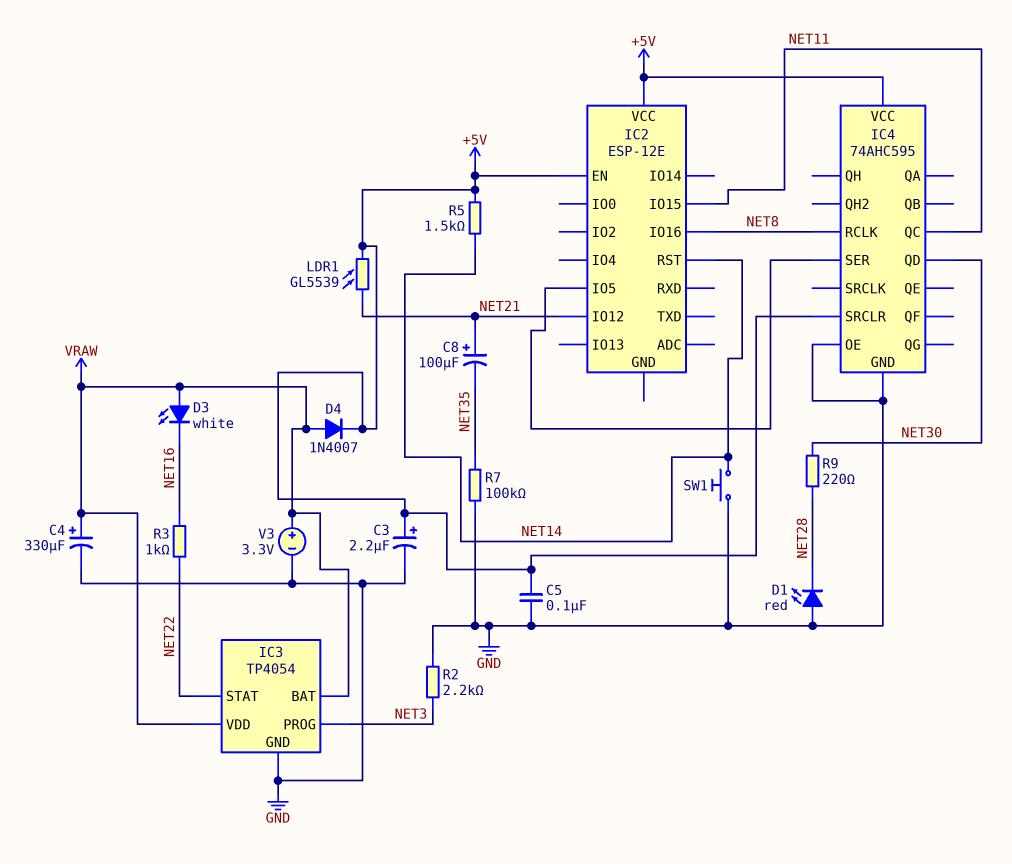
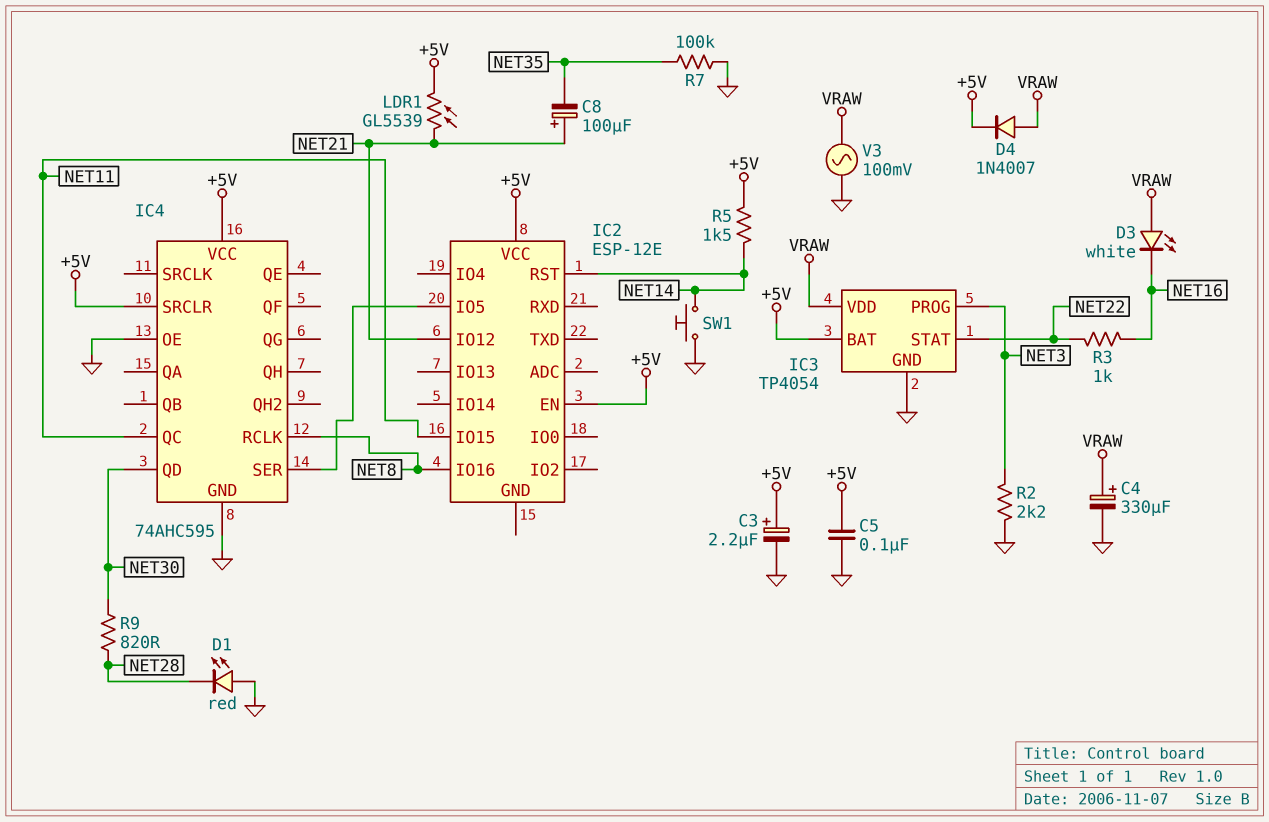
IC3 pin BAT: VRAW -> +5V
R9: 220 (NET28, NET30) -> 820 (NET28, NET30)
V3: 3.3V (plus VRAW, minus GND) -> AC 100mV (GND, VRAW)

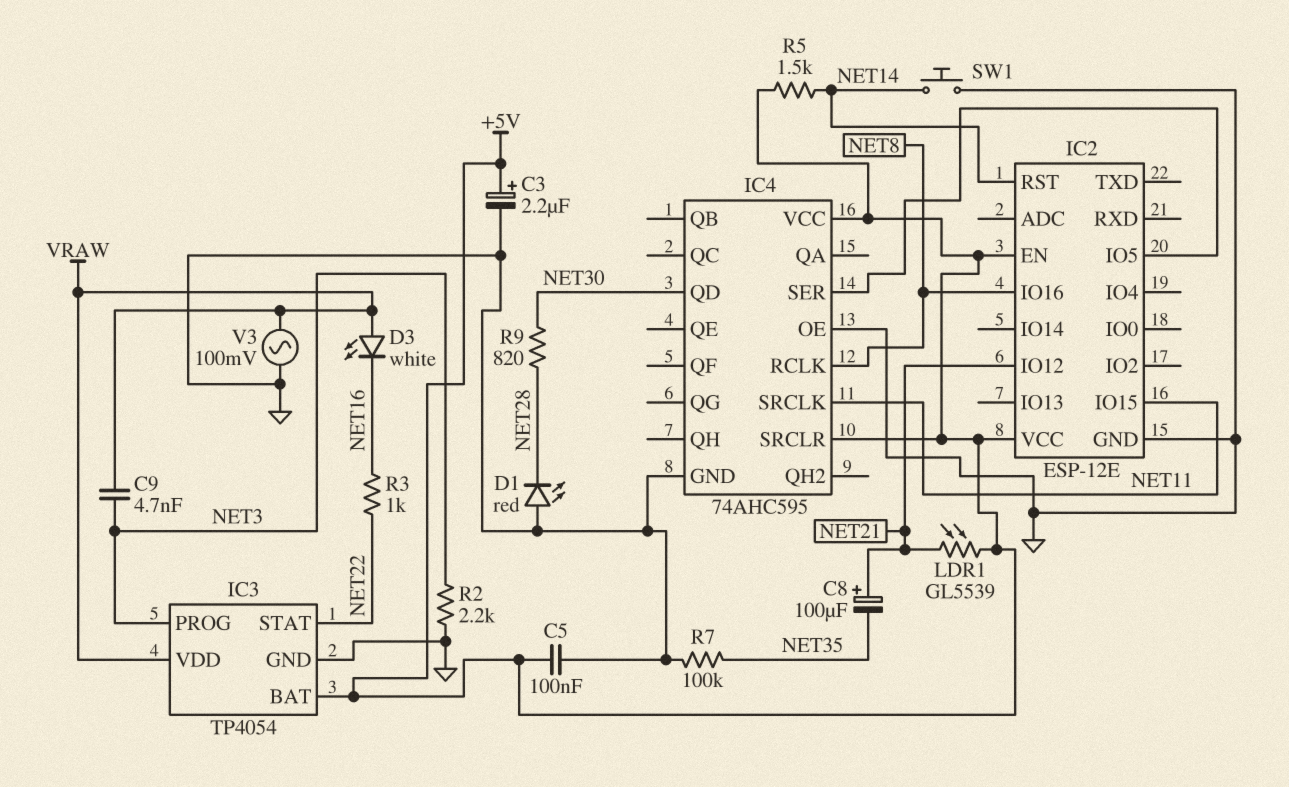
C4: 330uF (plus VRAW, minus GND) -> none
C9: none -> 4.7nF (NET3, VRAW)
D4: diode 1N4007 (A VRAW, K +5V) -> none
IC2 pin GND: none -> GND
IC4 pin QC: NET11 -> none
IC4 pin SRCLK: none -> NET11

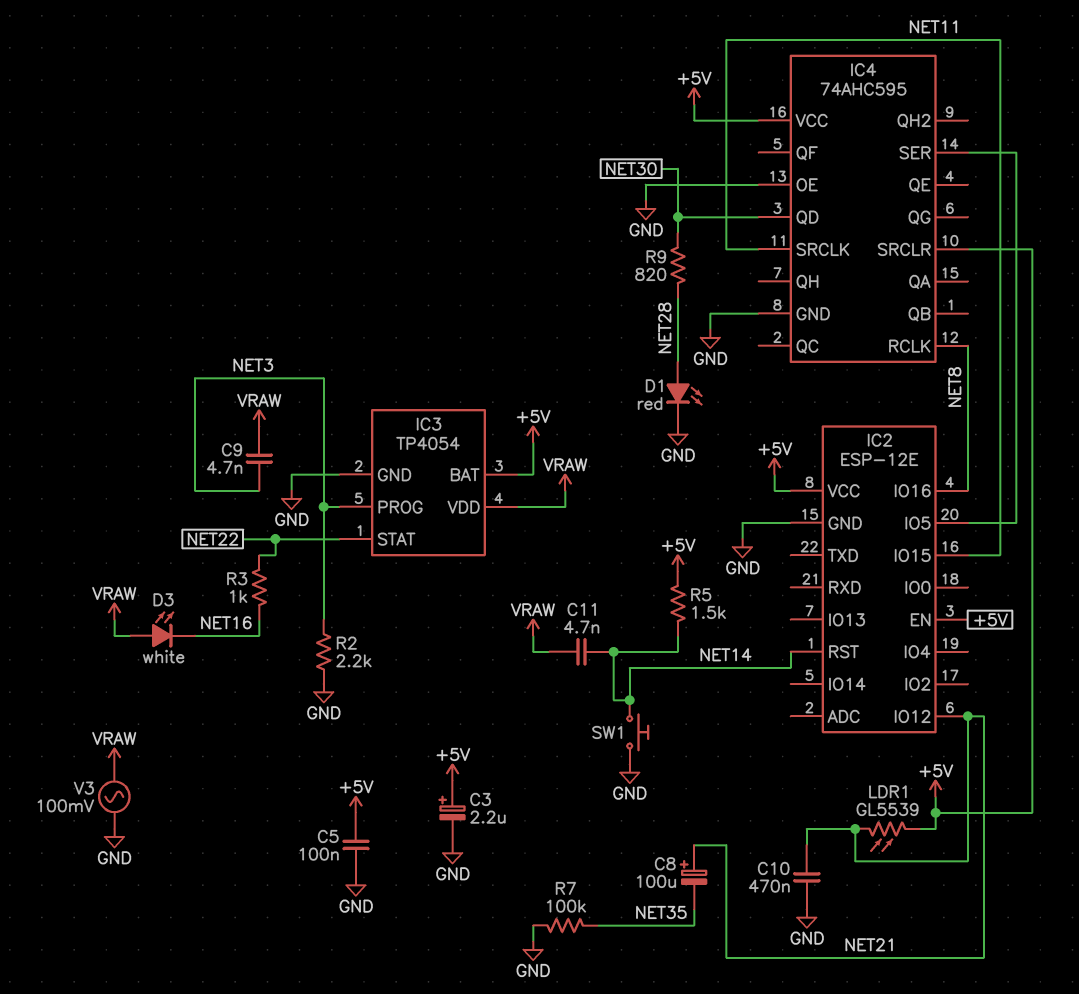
C10: none -> 470nF (GND, NET21)
C11: none -> 4.7nF (NET14, VRAW)
D1: LED red (A GND, K NET28) -> LED red (A NET28, K GND)

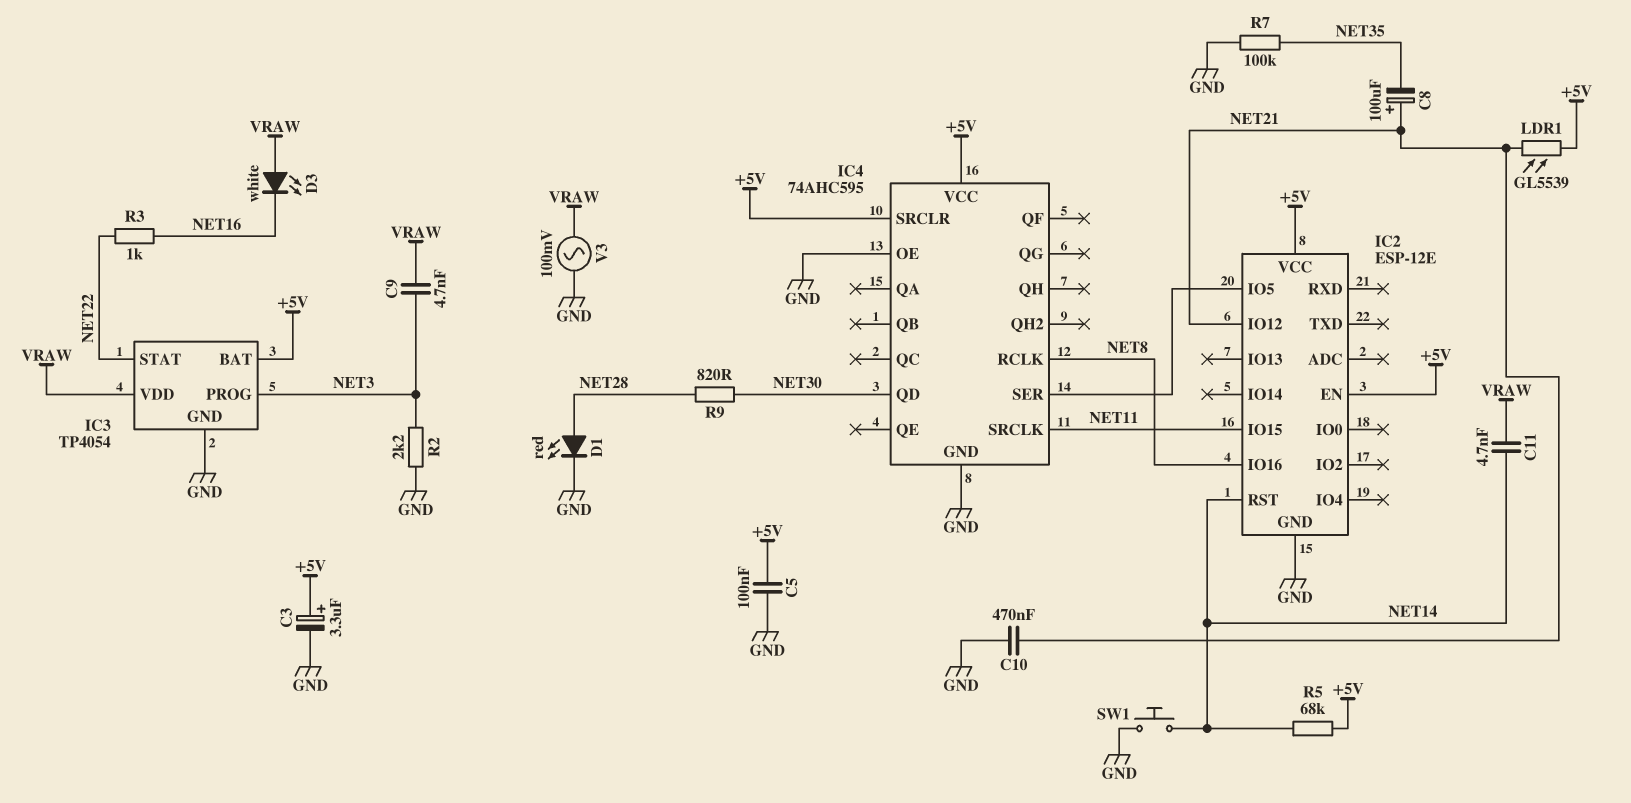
C3: 2.2uF (plus +5V, minus GND) -> 3.3uF (plus +5V, minus GND)
R5: 1.5k (+5V, NET14) -> 68k (+5V, NET14)

